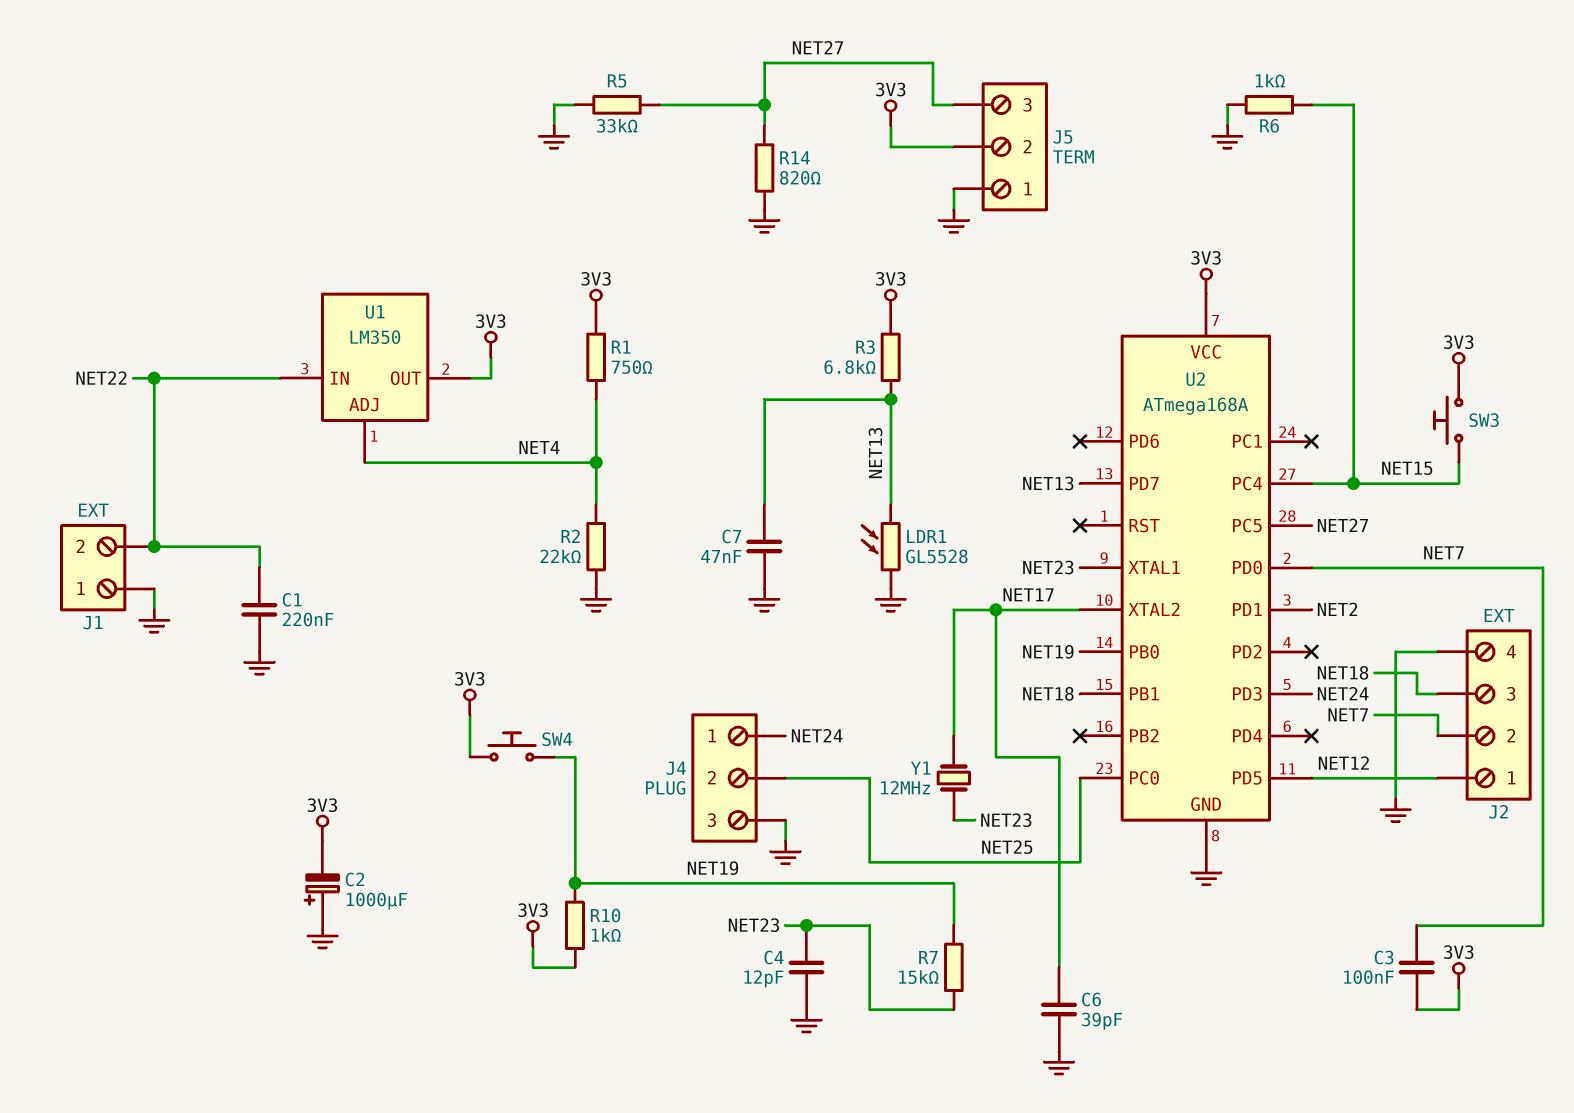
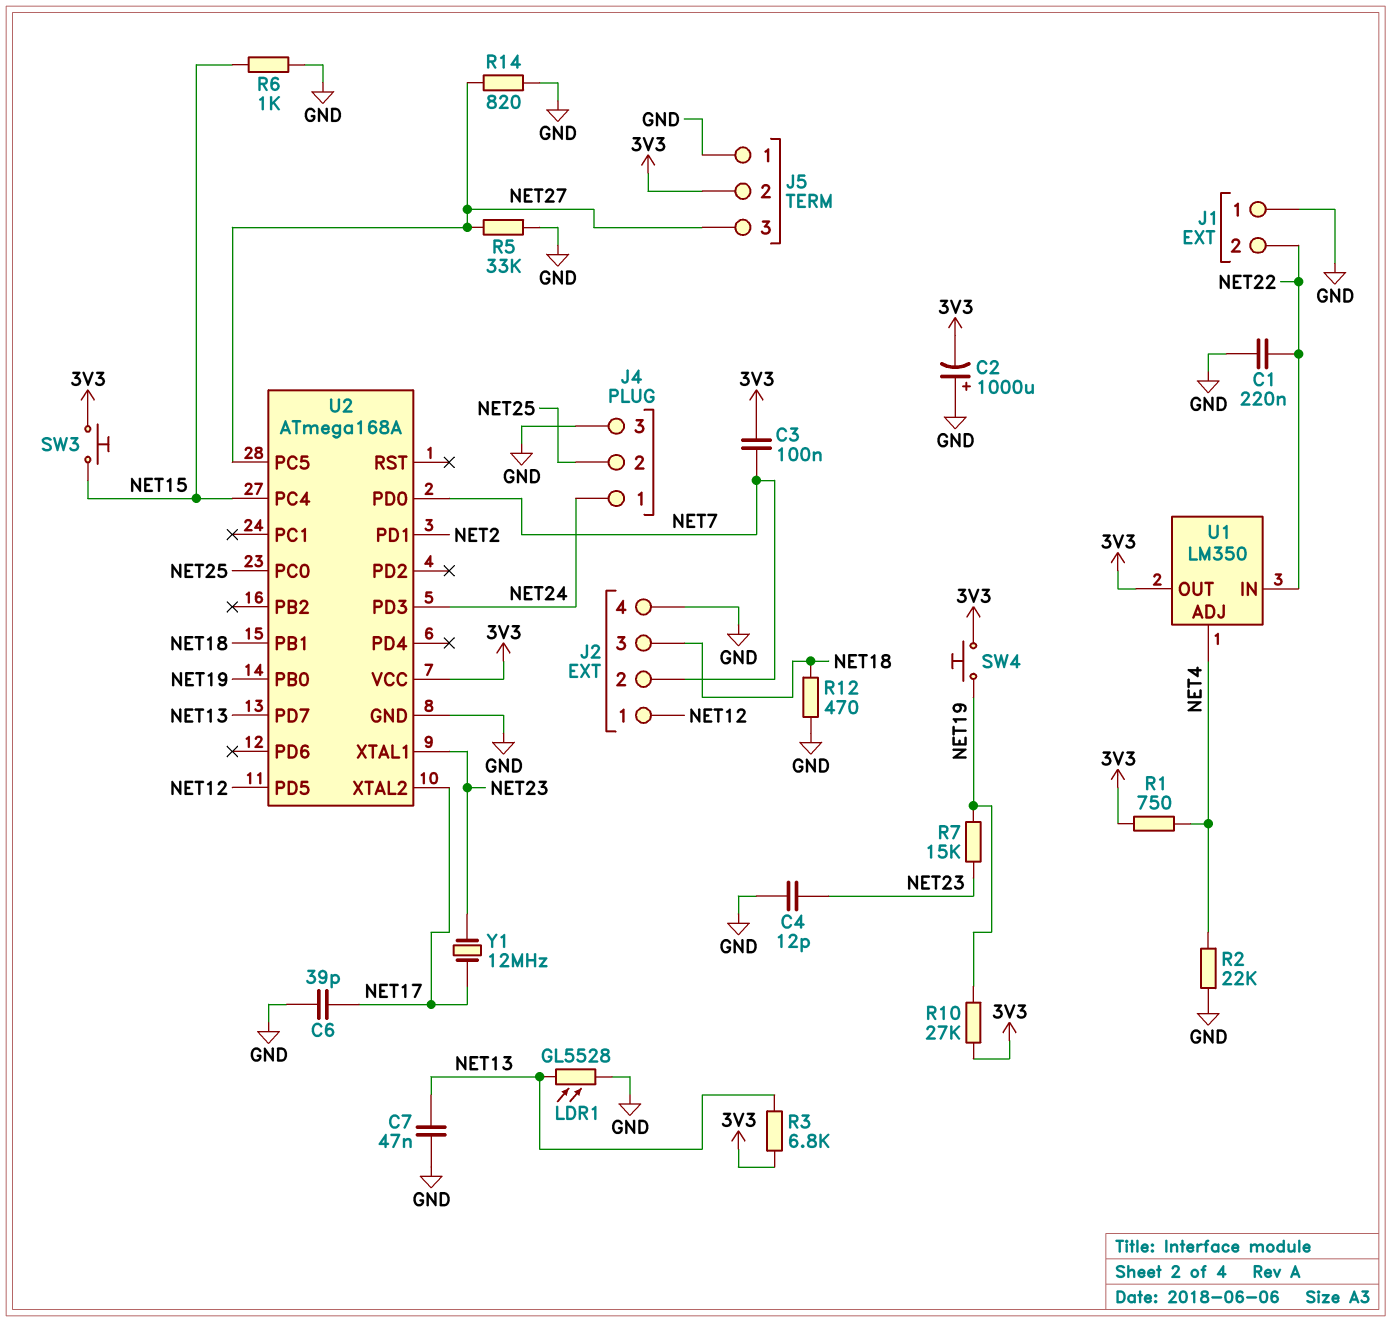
R10: 1k (3V3, NET19) -> 27k (3V3, NET19)
R12: none -> 470 (GND, NET18)

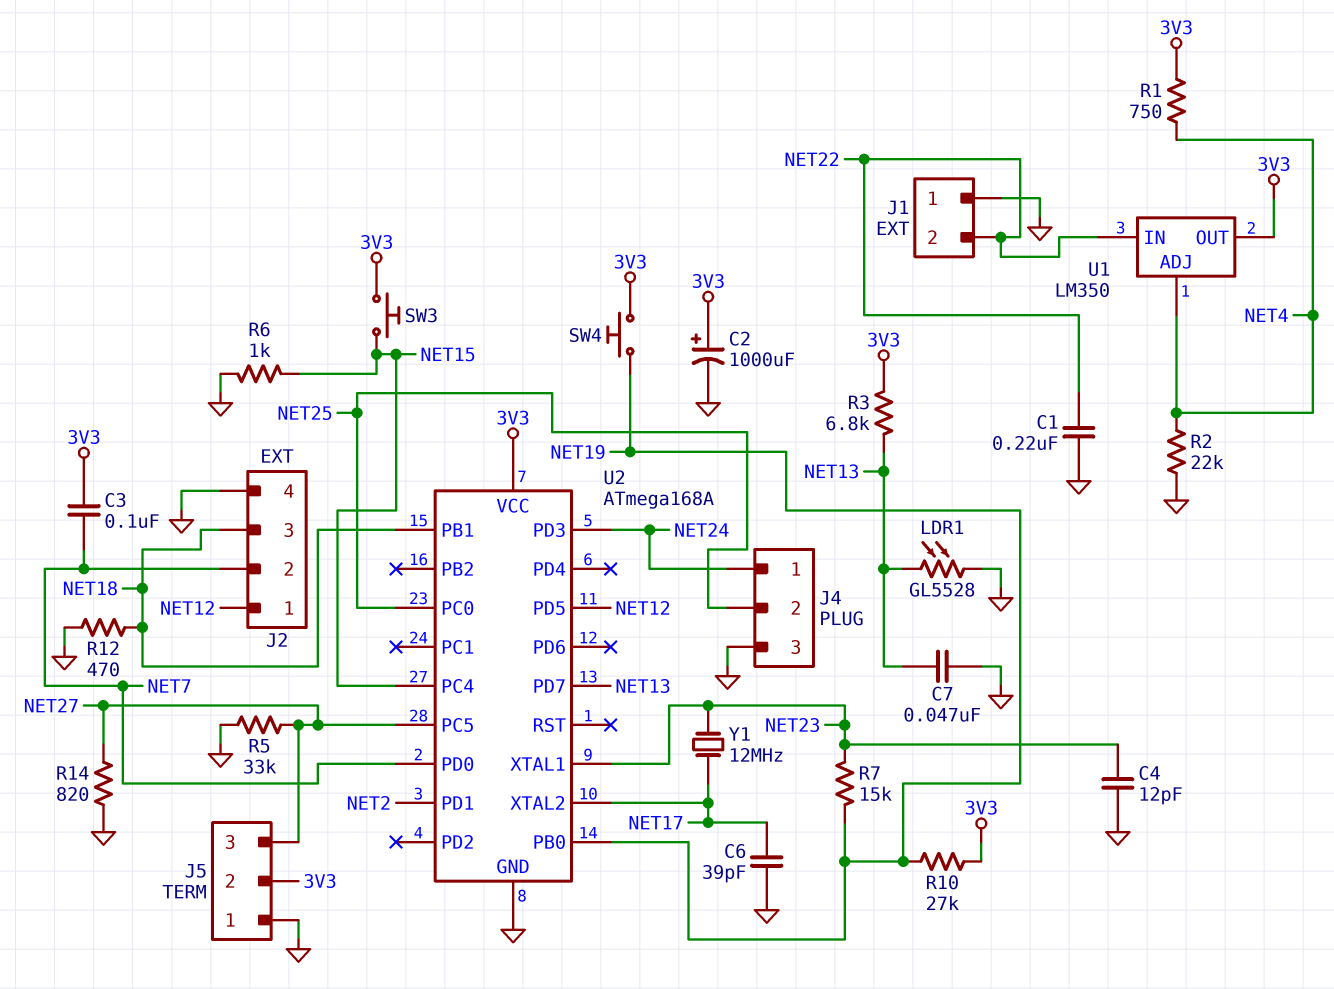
C2: 1000uF (plus GND, minus 3V3) -> 1000uF (plus 3V3, minus GND)

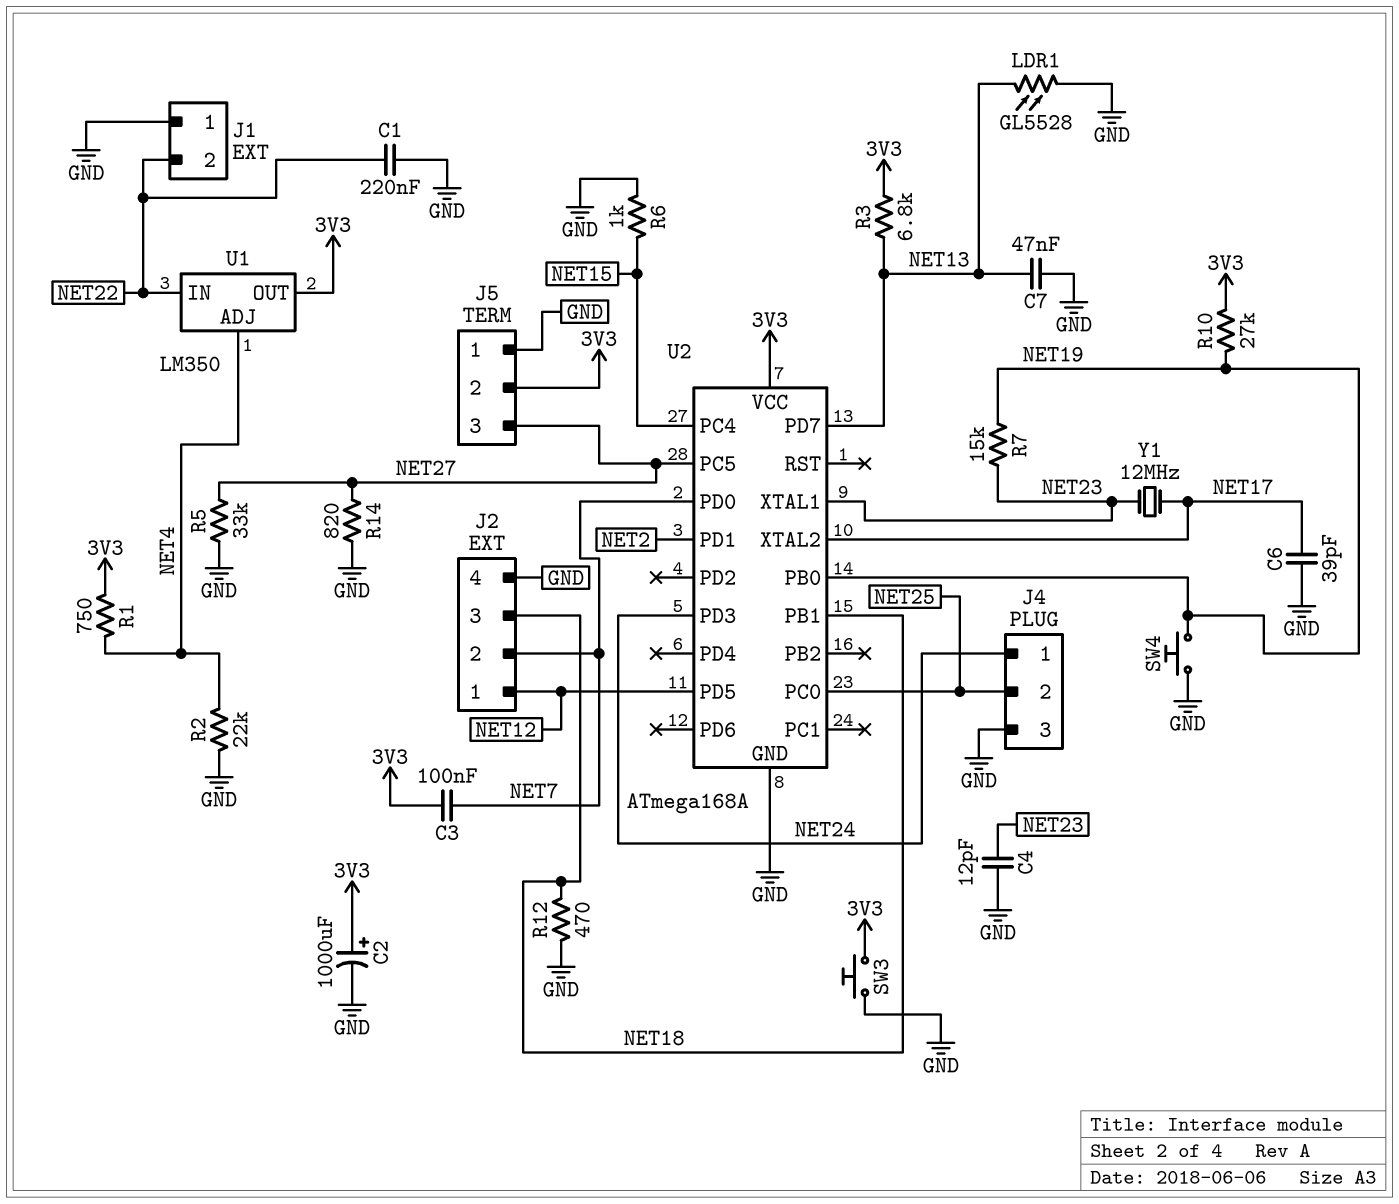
SW3: button (3V3, NET15) -> button (3V3, GND)
SW4: button (3V3, NET19) -> button (GND, NET19)

